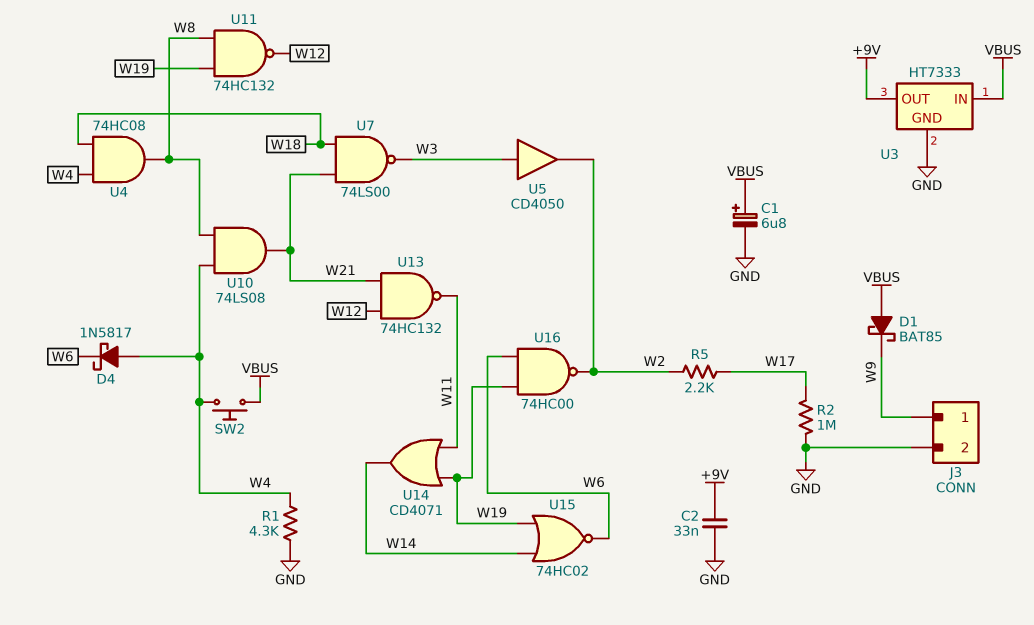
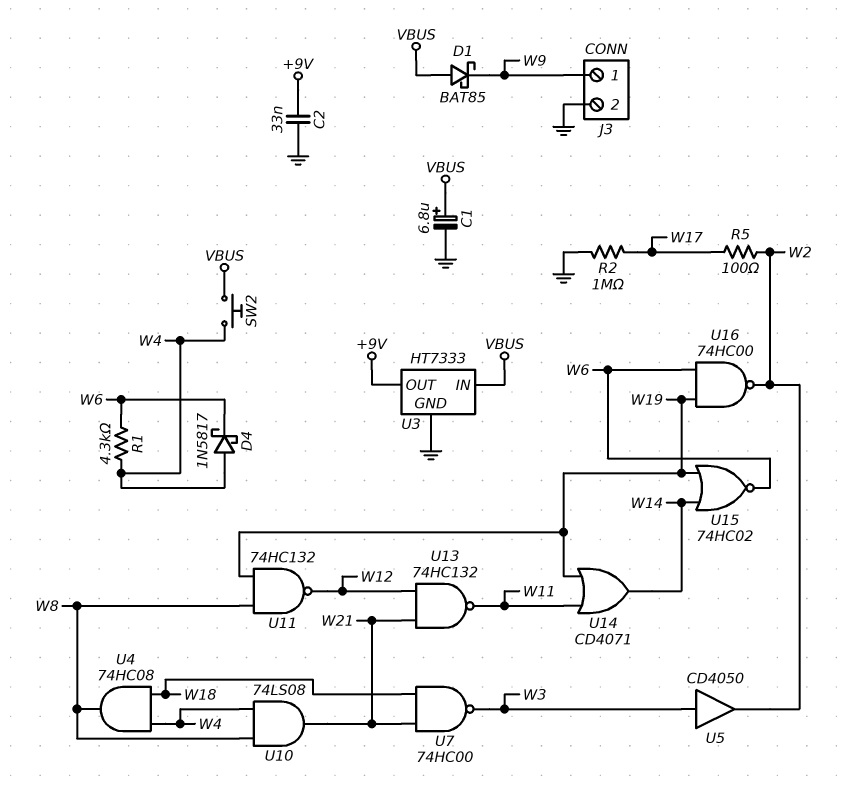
R1: 4.3k (GND, W4) -> 4.3k (W4, W6)
R5: 2.2k (W2, W17) -> 100 (W2, W17)
U7: NAND 74LS00 (in W18, in W21, out W3) -> NAND 74HC00 (in W18, in W21, out W3)

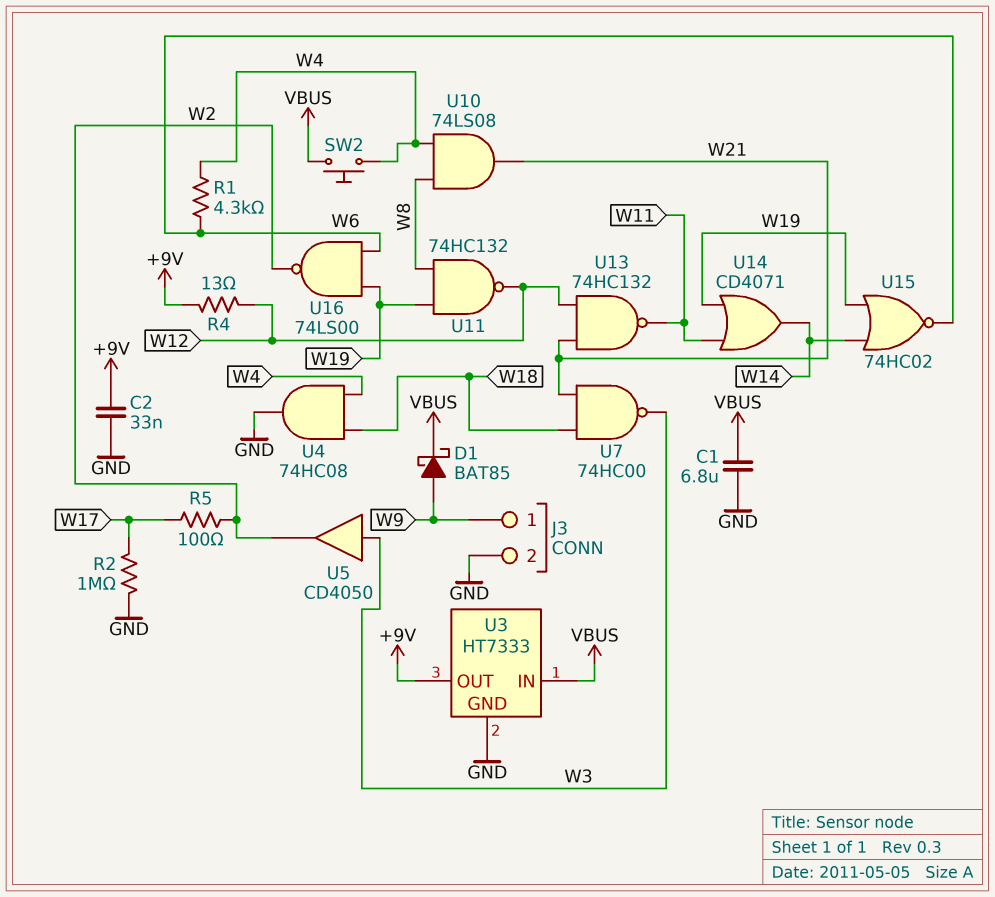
C1: 6.8uF (plus VBUS, minus GND) -> 6.8uF (GND, VBUS)
D1: schottky BAT85 (A VBUS, K W9) -> schottky BAT85 (A W9, K VBUS)
D4: schottky 1N5817 (A W4, K W6) -> none
R4: none -> 13 (+9V, W12)
U4: AND 74HC08 (in W4, in W18, out W8) -> AND 74HC08 (in W4, in W18, out GND)
U16: NAND 74HC00 (in W6, in W19, out W2) -> NAND 74LS00 (in W6, in W19, out W2)

